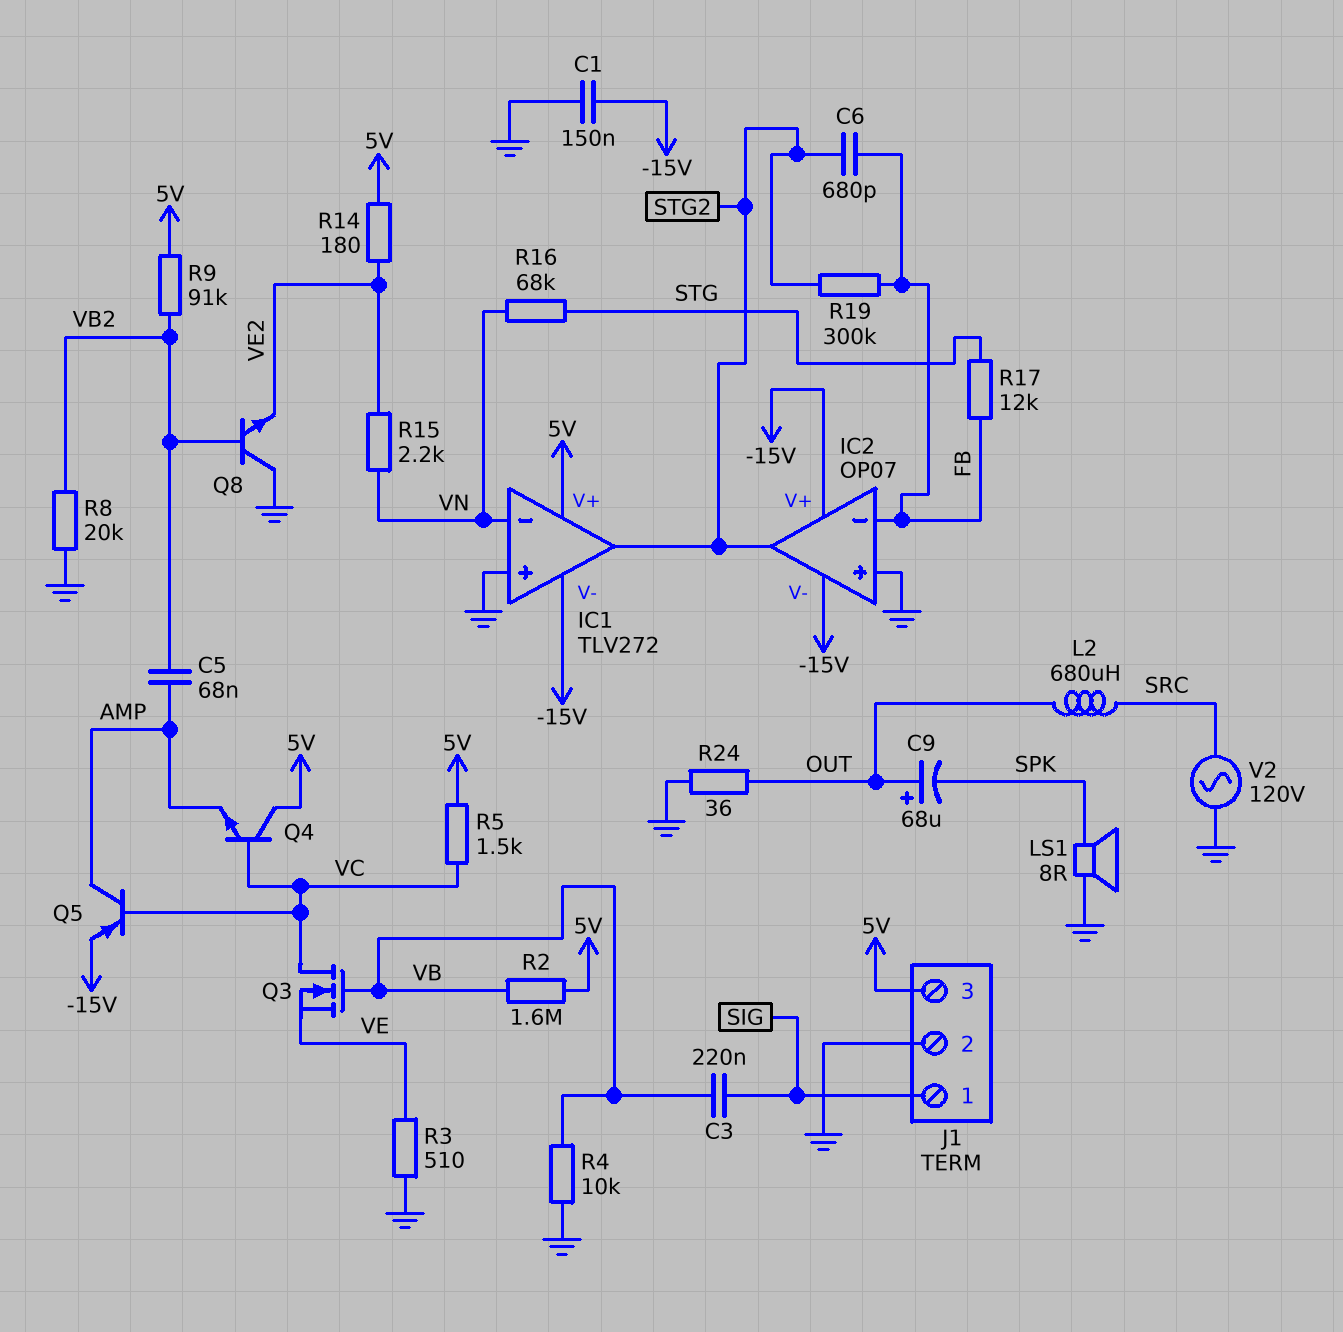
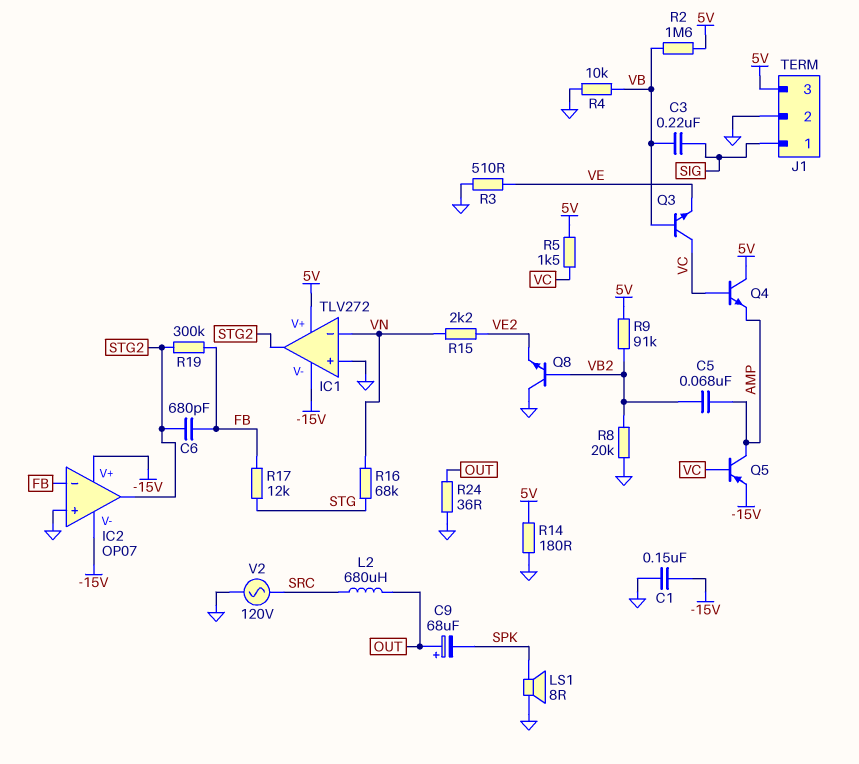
Q3: NMOS (G VB, D VC, S VE) -> NPN (B VB, C VC, E VE)
R14: 180 (5V, VE2) -> 180 (5V, GND)

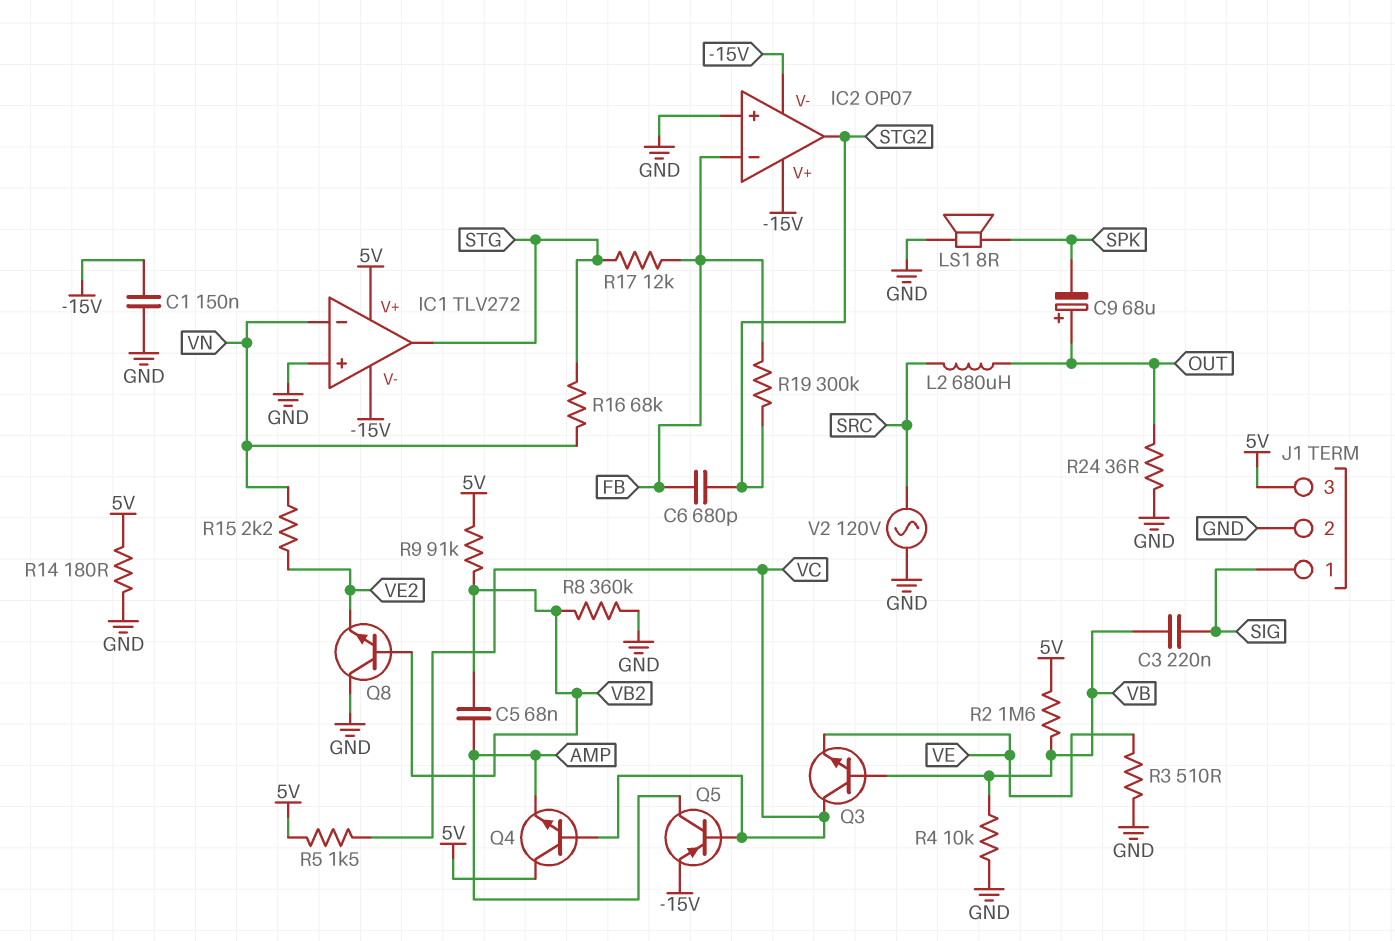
IC1 pin out: STG2 -> STG
R8: 20k (GND, VB2) -> 360k (GND, VB2)

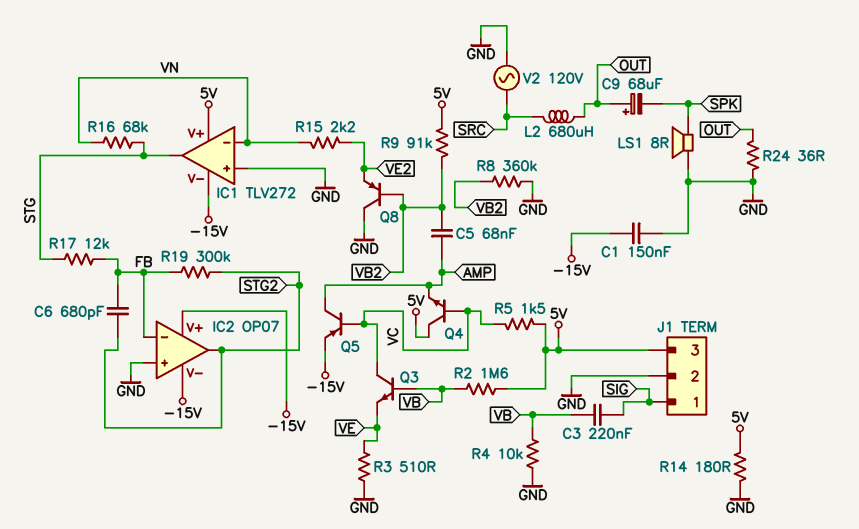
Q8: NPN (B VB2, C GND, E VE2) -> PNP (B VB2, C GND, E VE2)

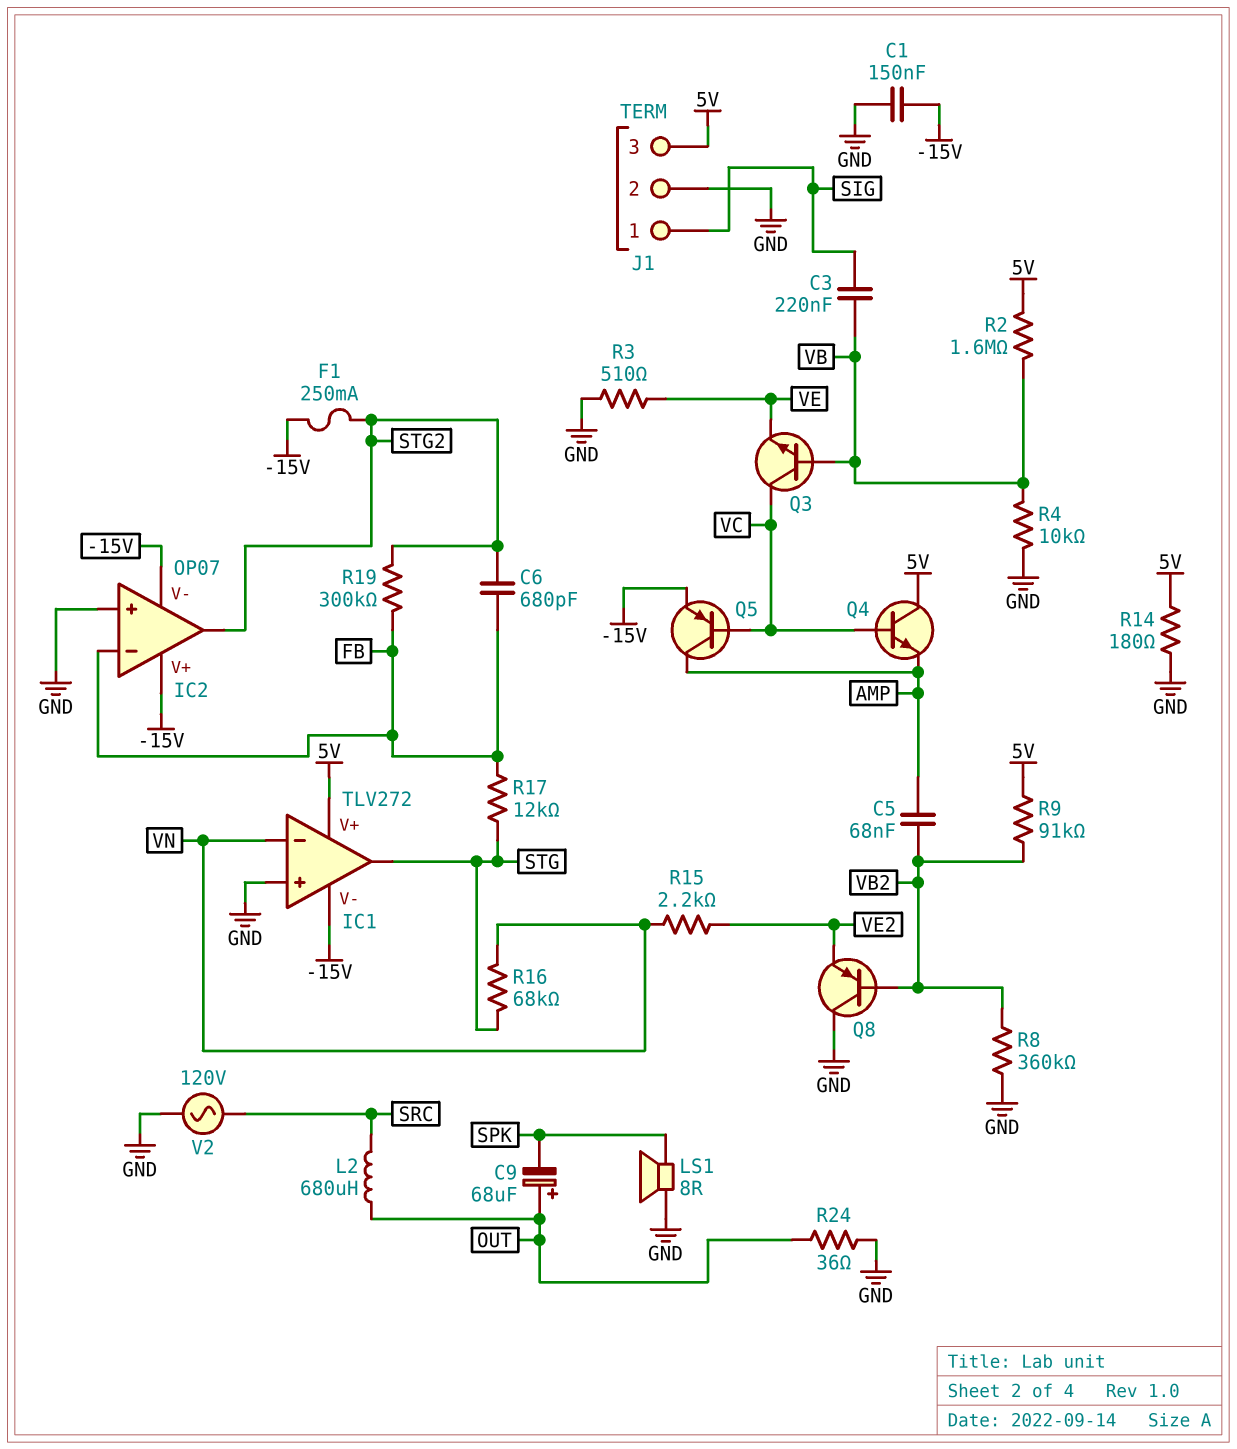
F1: none -> 250mA (-15V, STG2)
R5: 1.5k (5V, VC) -> none

